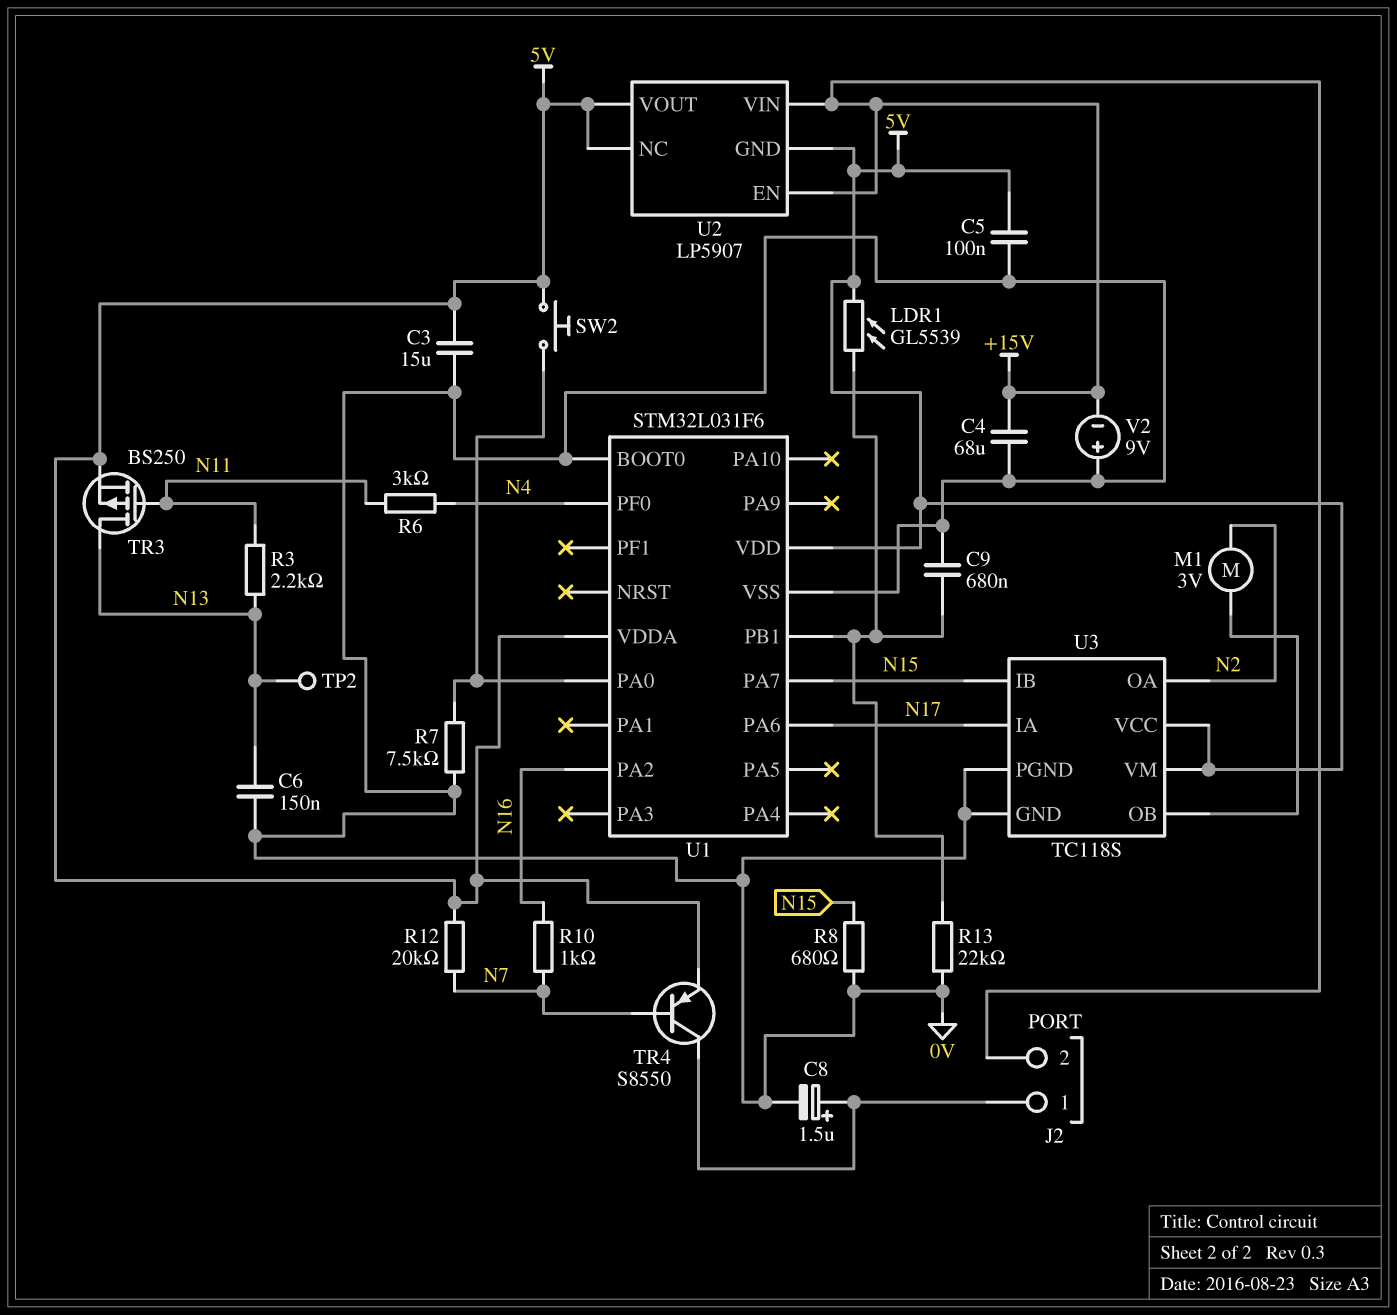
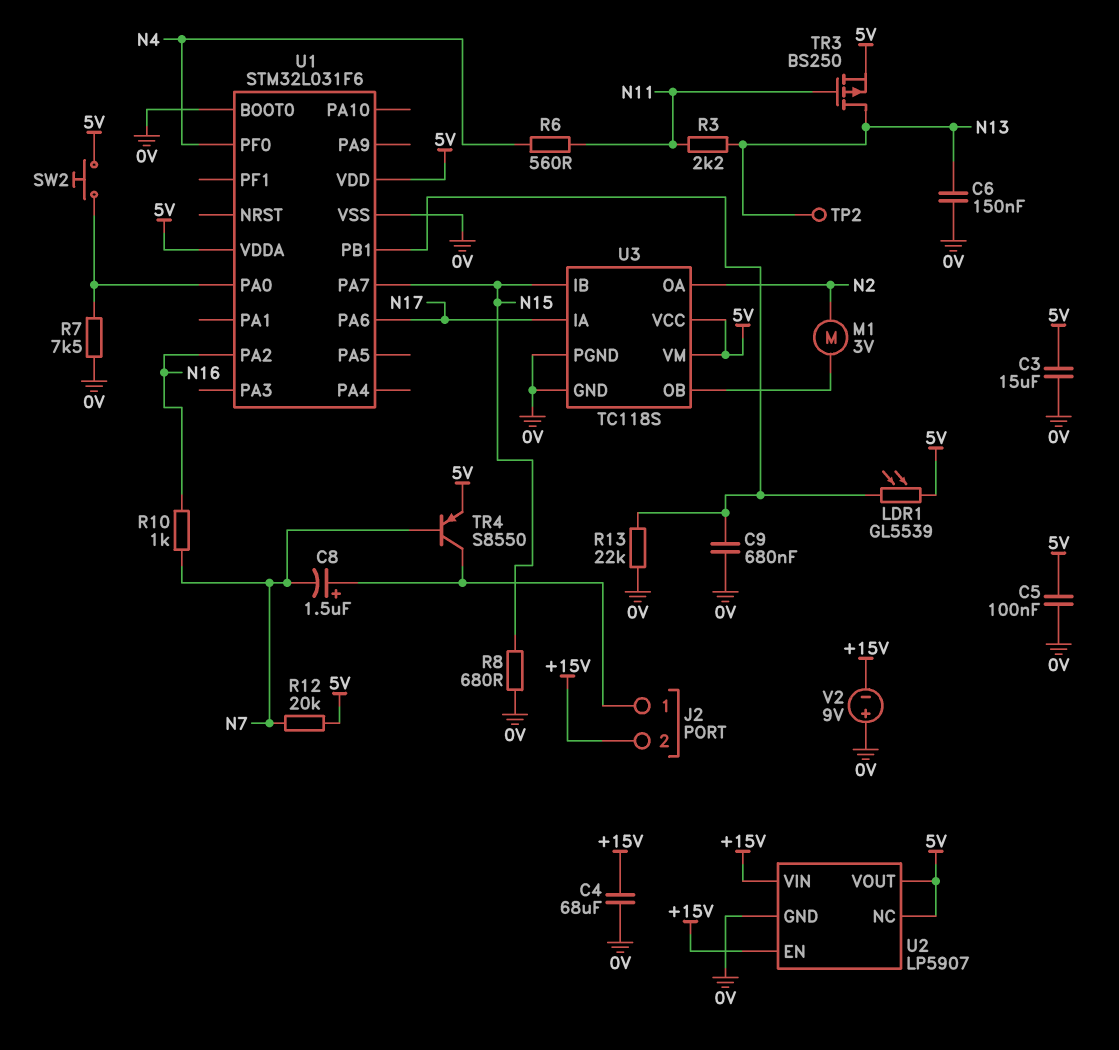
C8: 1.5uF (plus J2/1, minus 0V) -> 1.5uF (plus J2/1, minus N7)
R6: 3k (N4, N11) -> 560 (N4, N11)
U2 pin GND: 5V -> 0V

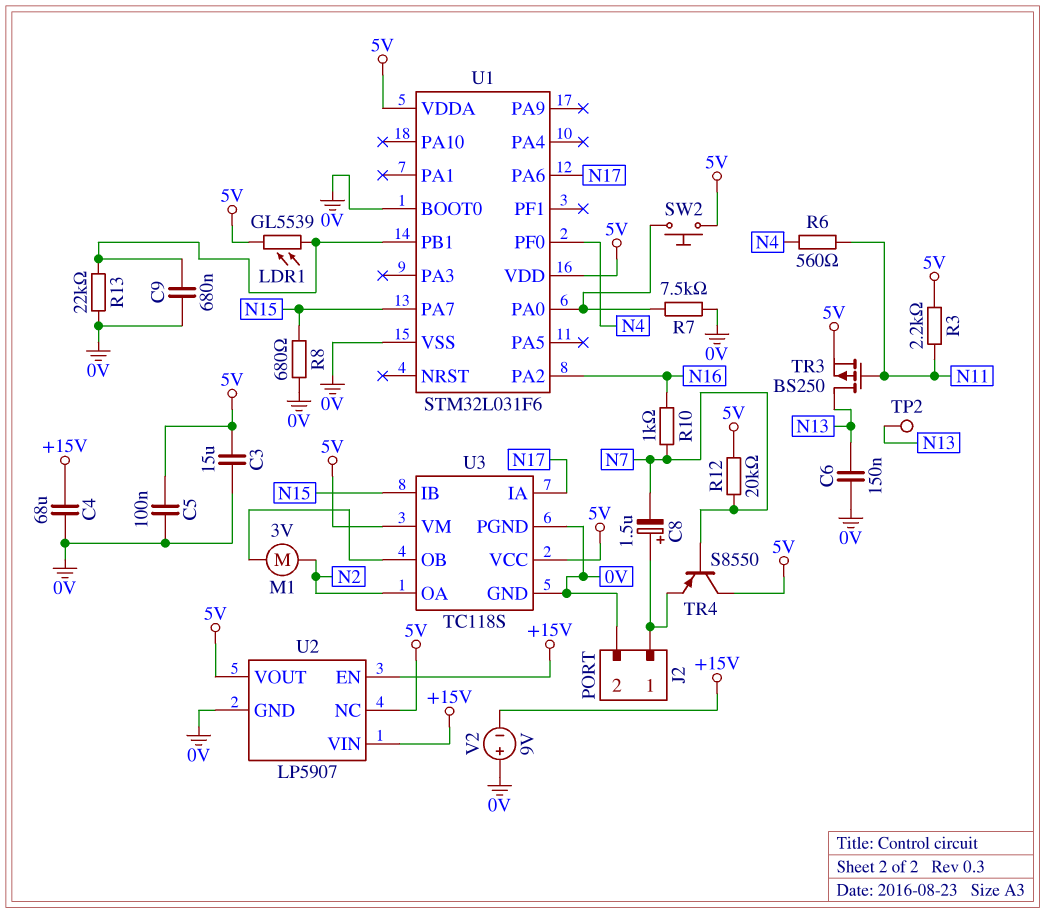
J2 pin 2: +15V -> 0V
R3: 2.2k (N11, N13) -> 2.2k (5V, N11)
TR4: PNP S8550 (B N7, C J2/1, E 5V) -> PNP S8550 (B N7, C 5V, E J2/1)

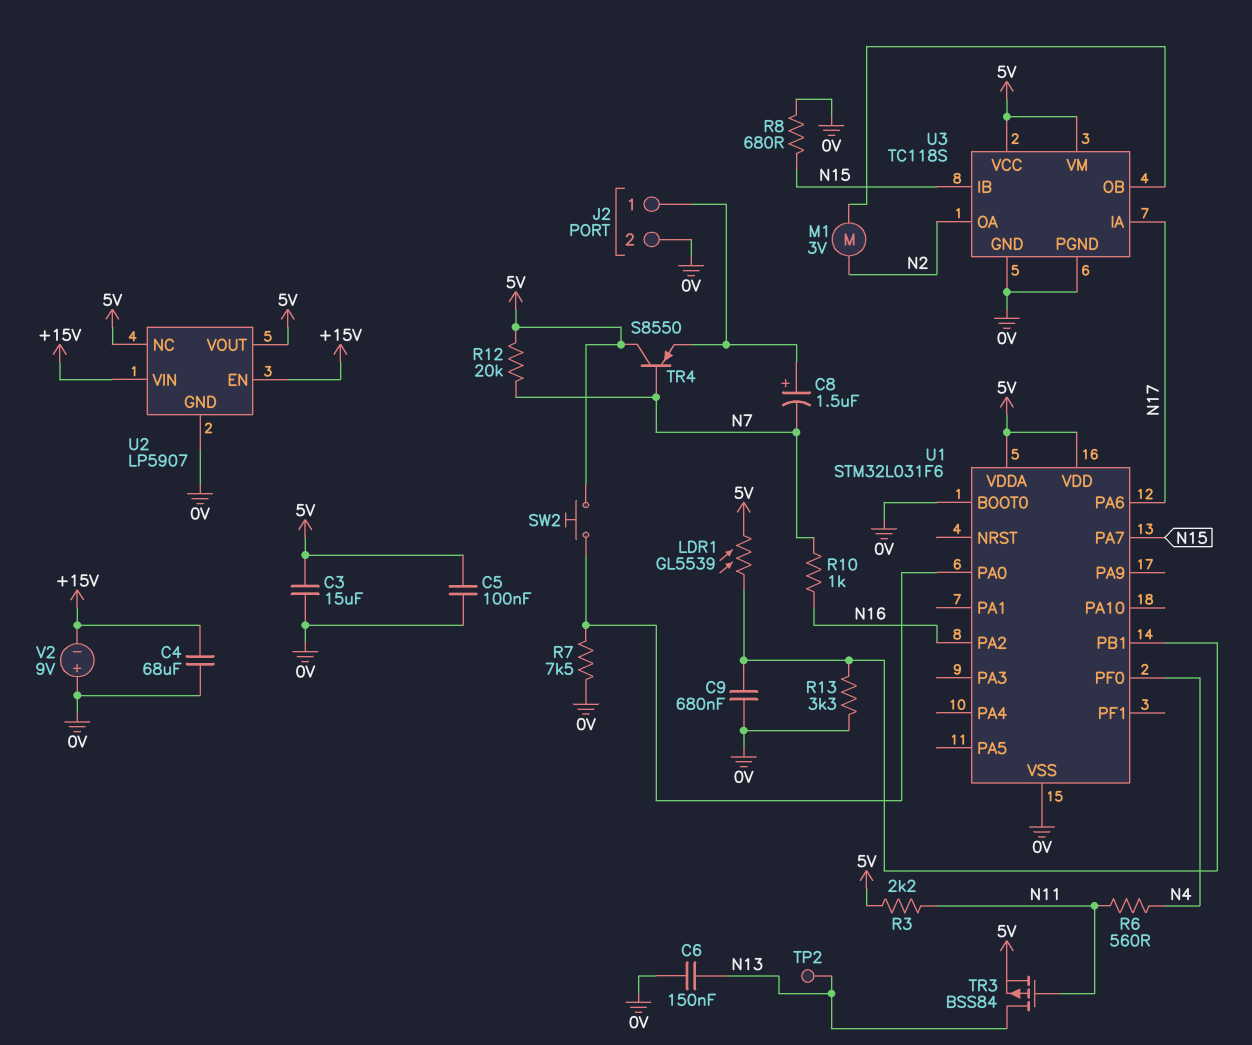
R13: 22k (0V, U1/PB1) -> 3.3k (0V, U1/PB1)
TR3: PMOS BS250 (G N11, D N13, S 5V) -> PMOS BSS84 (G N11, D N13, S 5V)

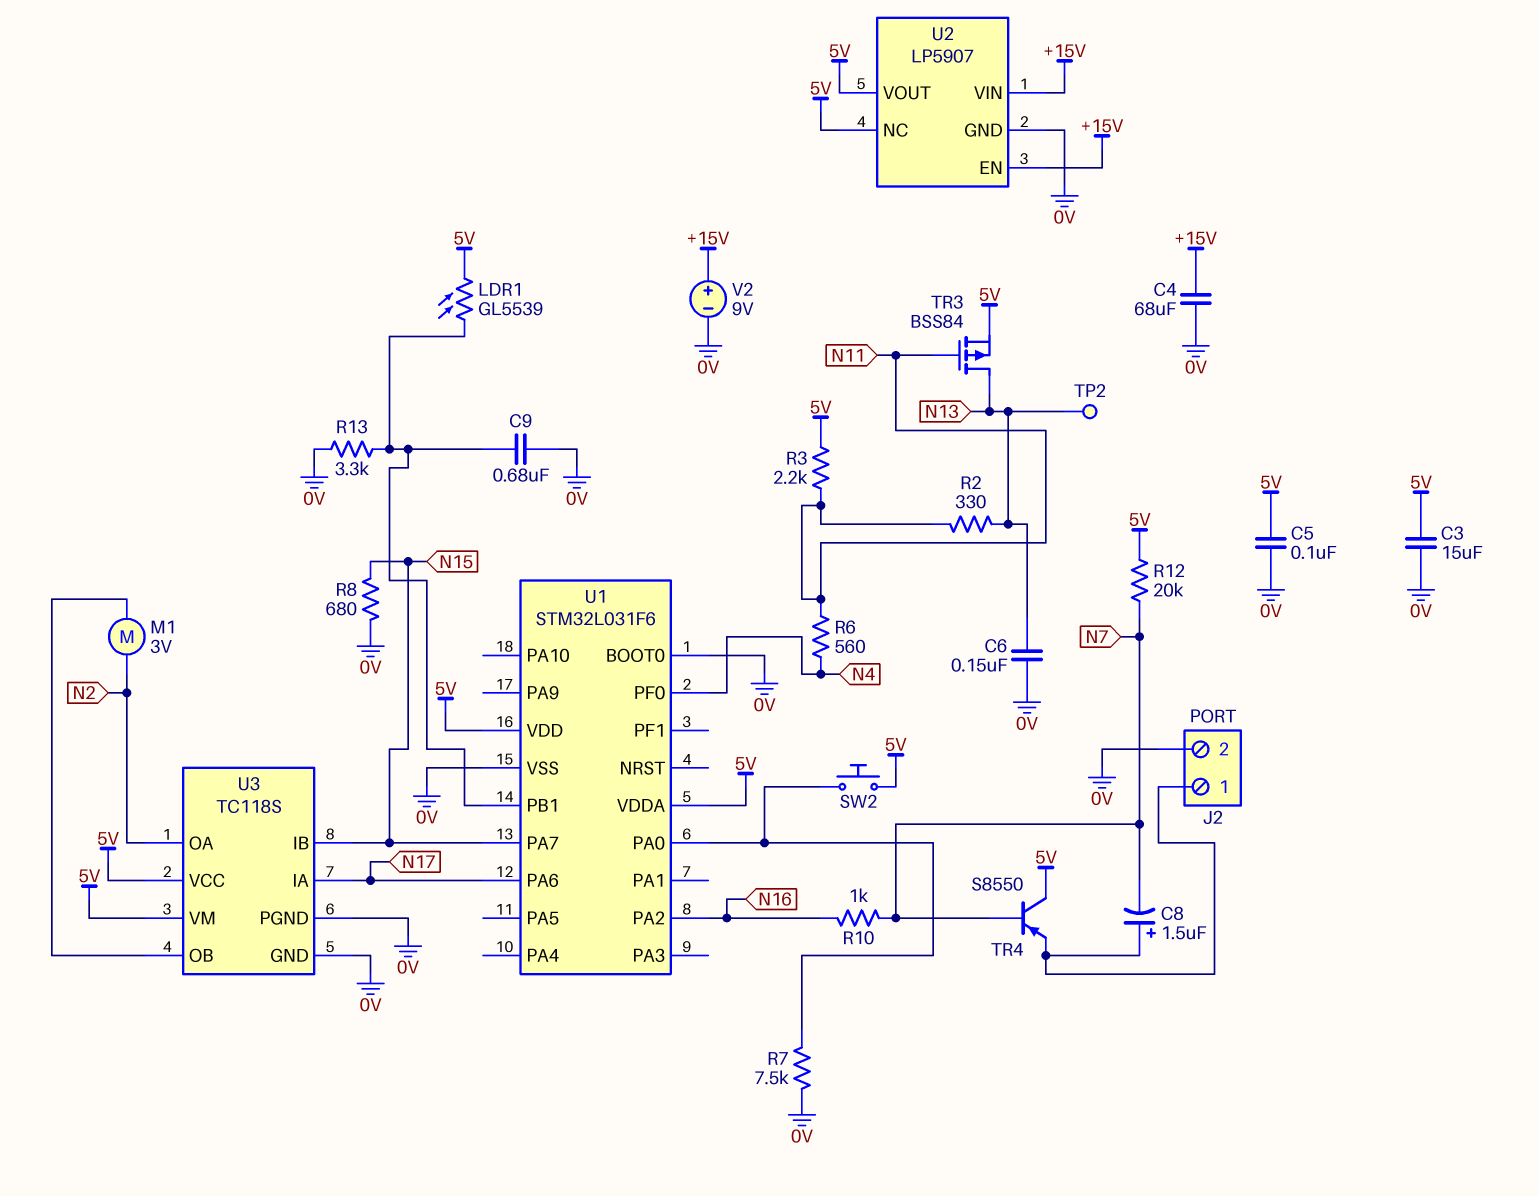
R2: none -> 330 (N11, N13)
V2: 9V (plus 0V, minus +15V) -> 9V (plus +15V, minus 0V)

